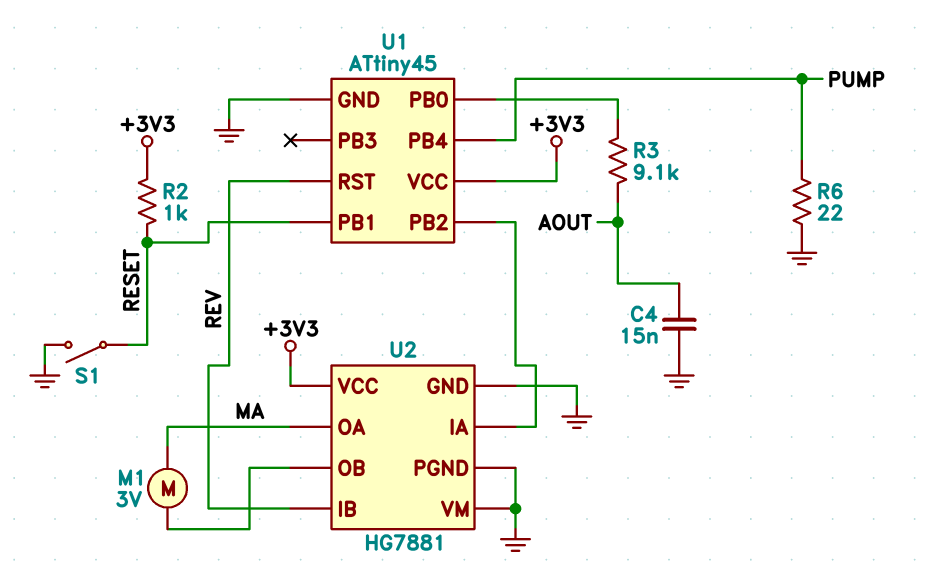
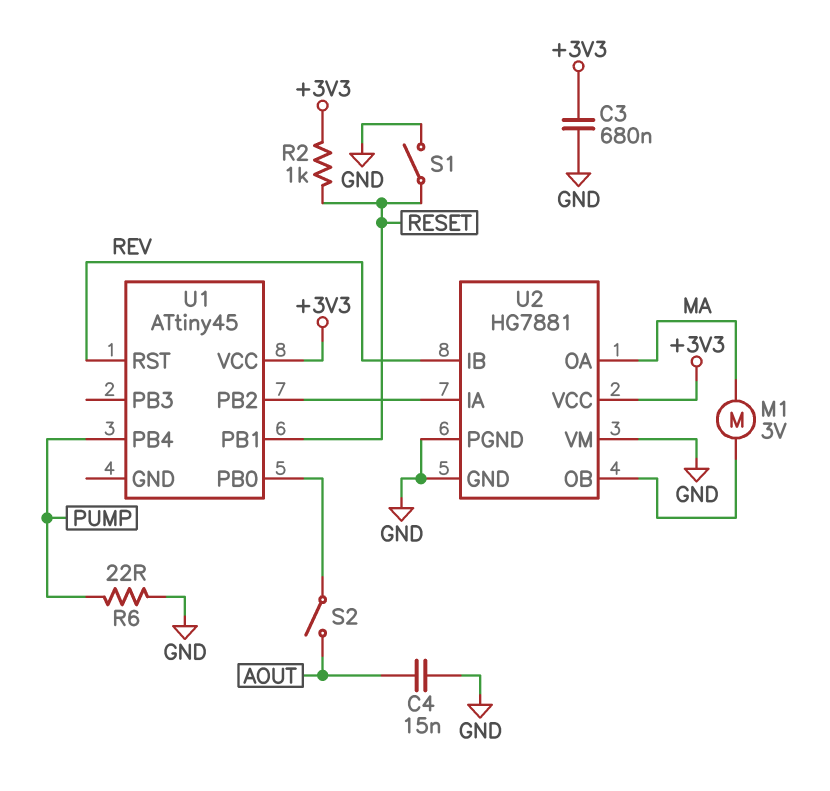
C3: none -> 680nF (+3V3, GND)
R3: 9.1k (AOUT, U1/PB0) -> none
S2: none -> switch (AOUT, U1/PB0)
U1 pin GND: GND -> none

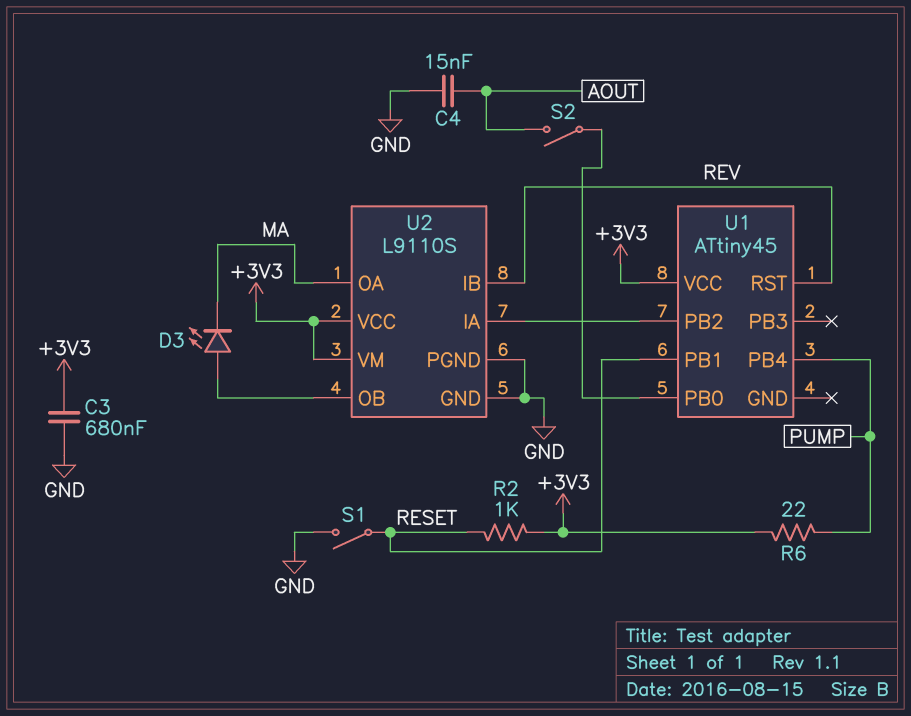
D3: none -> LED (A U2/OB, K MA)
M1: motor 3V (MA, U2/OB) -> none
R6: 22 (GND, PUMP) -> 22 (+3V3, PUMP)
U2: HG7881 -> L9110S
U2 pin VM: GND -> +3V3

